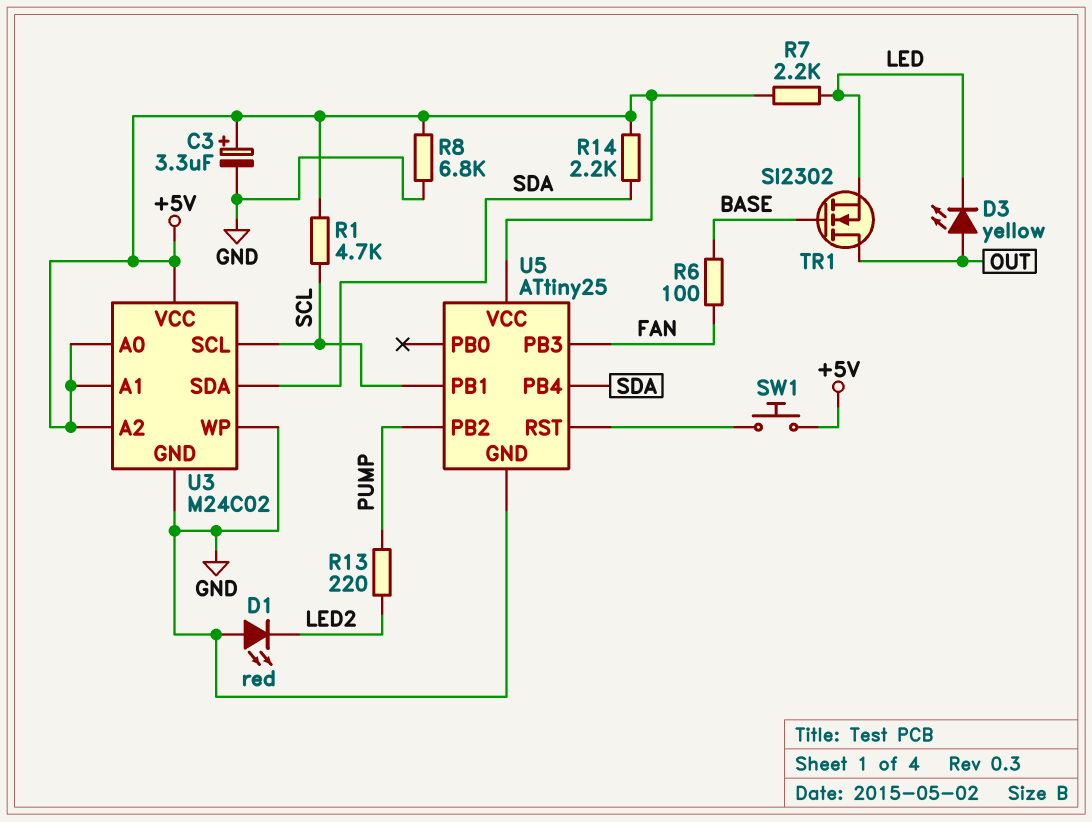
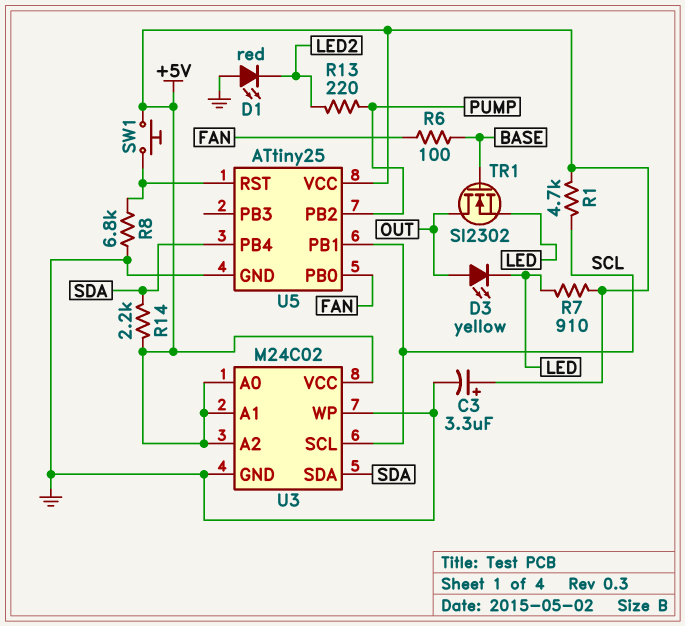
R7: 2.2k (+5V, LED) -> 910 (+5V, LED)
R8: 6.8k (+5V, GND) -> 6.8k (GND, U5/RST)
U5 pin PB0: none -> FAN
U5 pin PB3: FAN -> none

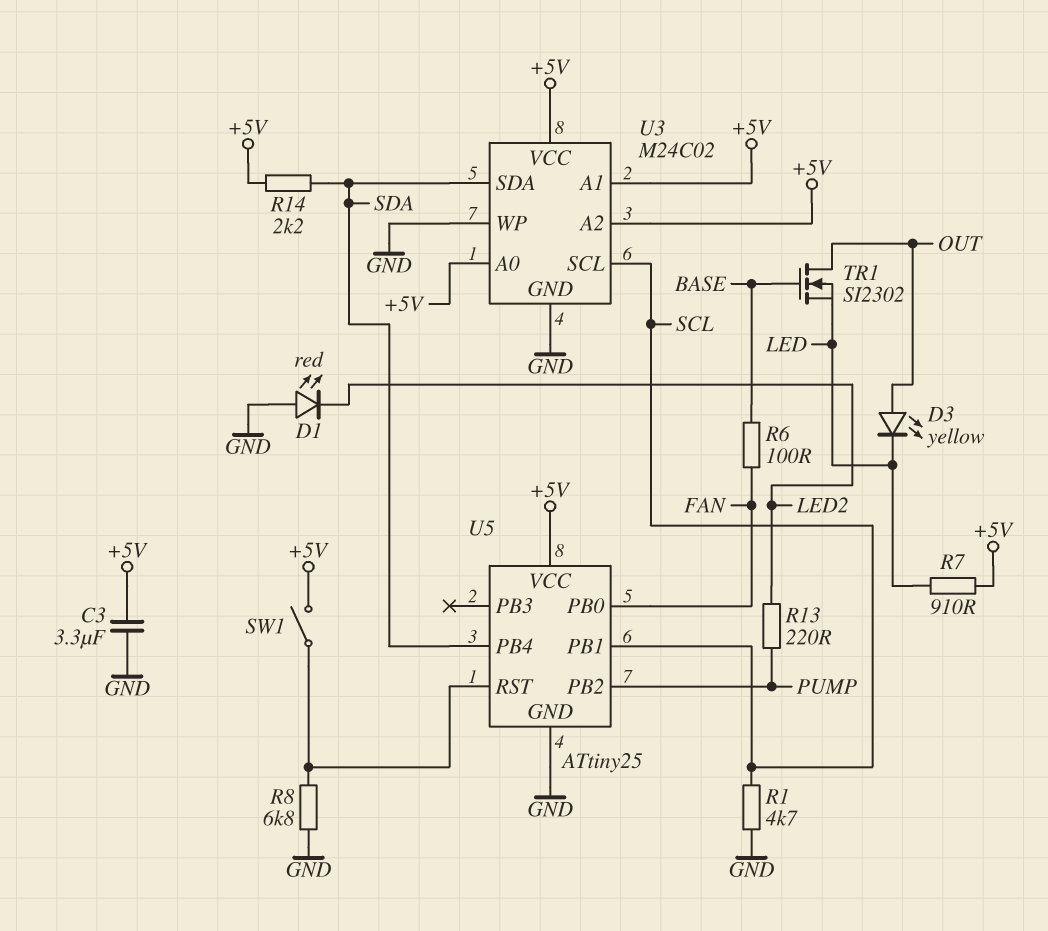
C3: 3.3uF (plus +5V, minus GND) -> 3.3uF (+5V, GND)
R1: 4.7k (+5V, SCL) -> 4.7k (GND, SCL)
SW1: button (+5V, U5/RST) -> switch (+5V, U5/RST)

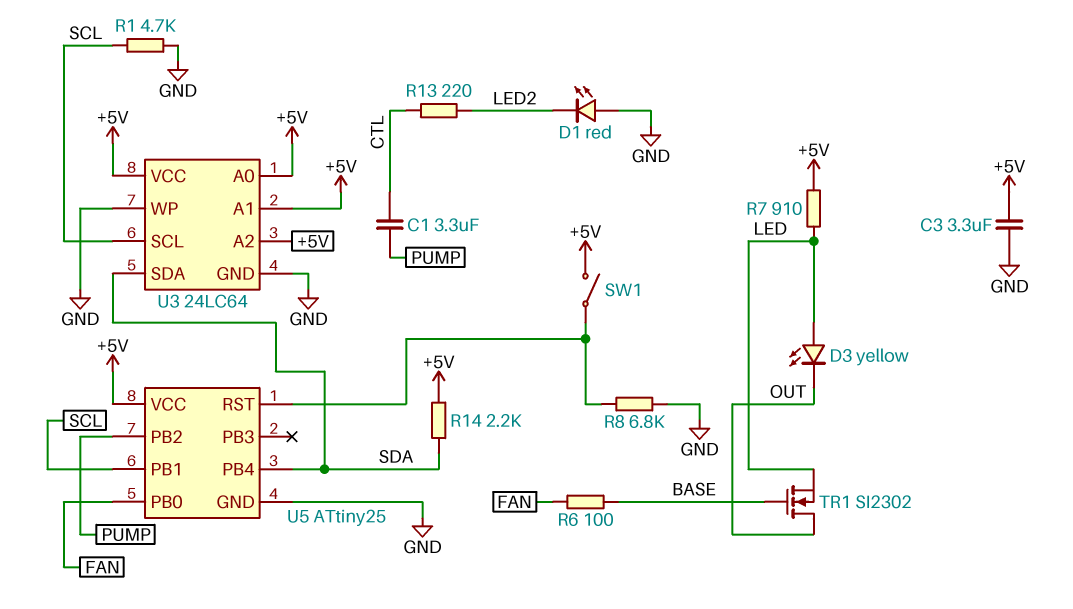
C1: none -> 3.3uF (CTL, PUMP)
D3: LED yellow (A OUT, K LED) -> LED yellow (A LED, K OUT)
R13: 220 (LED2, PUMP) -> 220 (CTL, LED2)
U3: M24C02 -> 24LC64

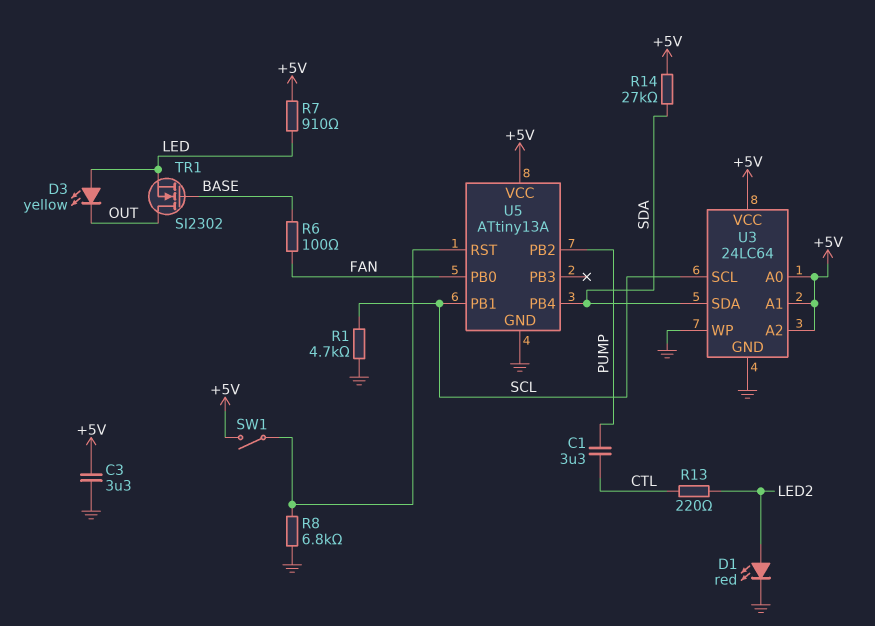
D1: LED red (A GND, K LED2) -> LED red (A LED2, K GND)
R14: 2.2k (+5V, SDA) -> 27k (+5V, SDA)
U5: ATtiny25 -> ATtiny13A

